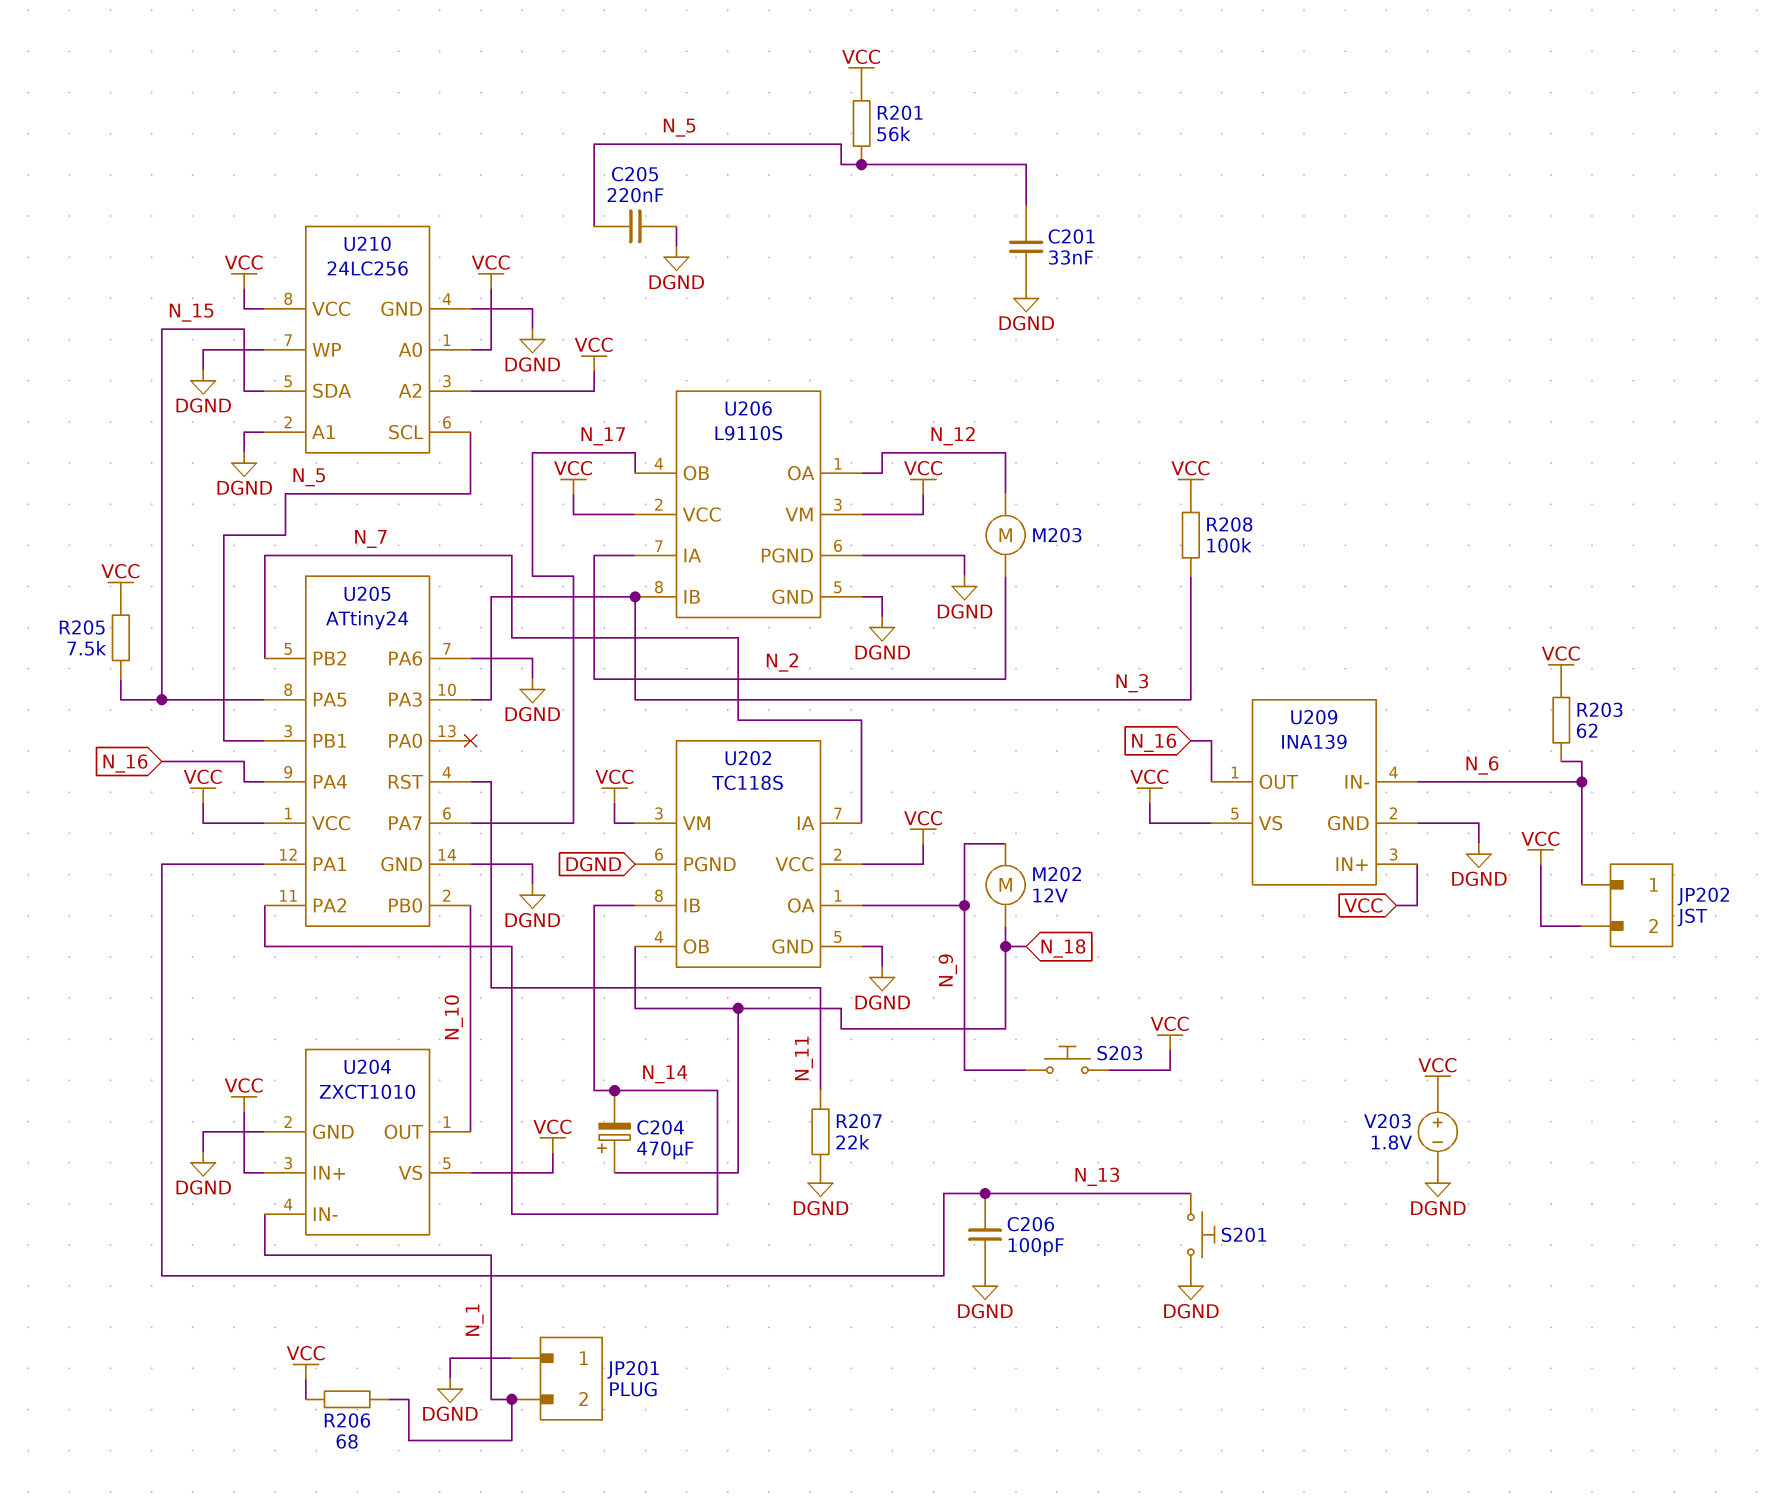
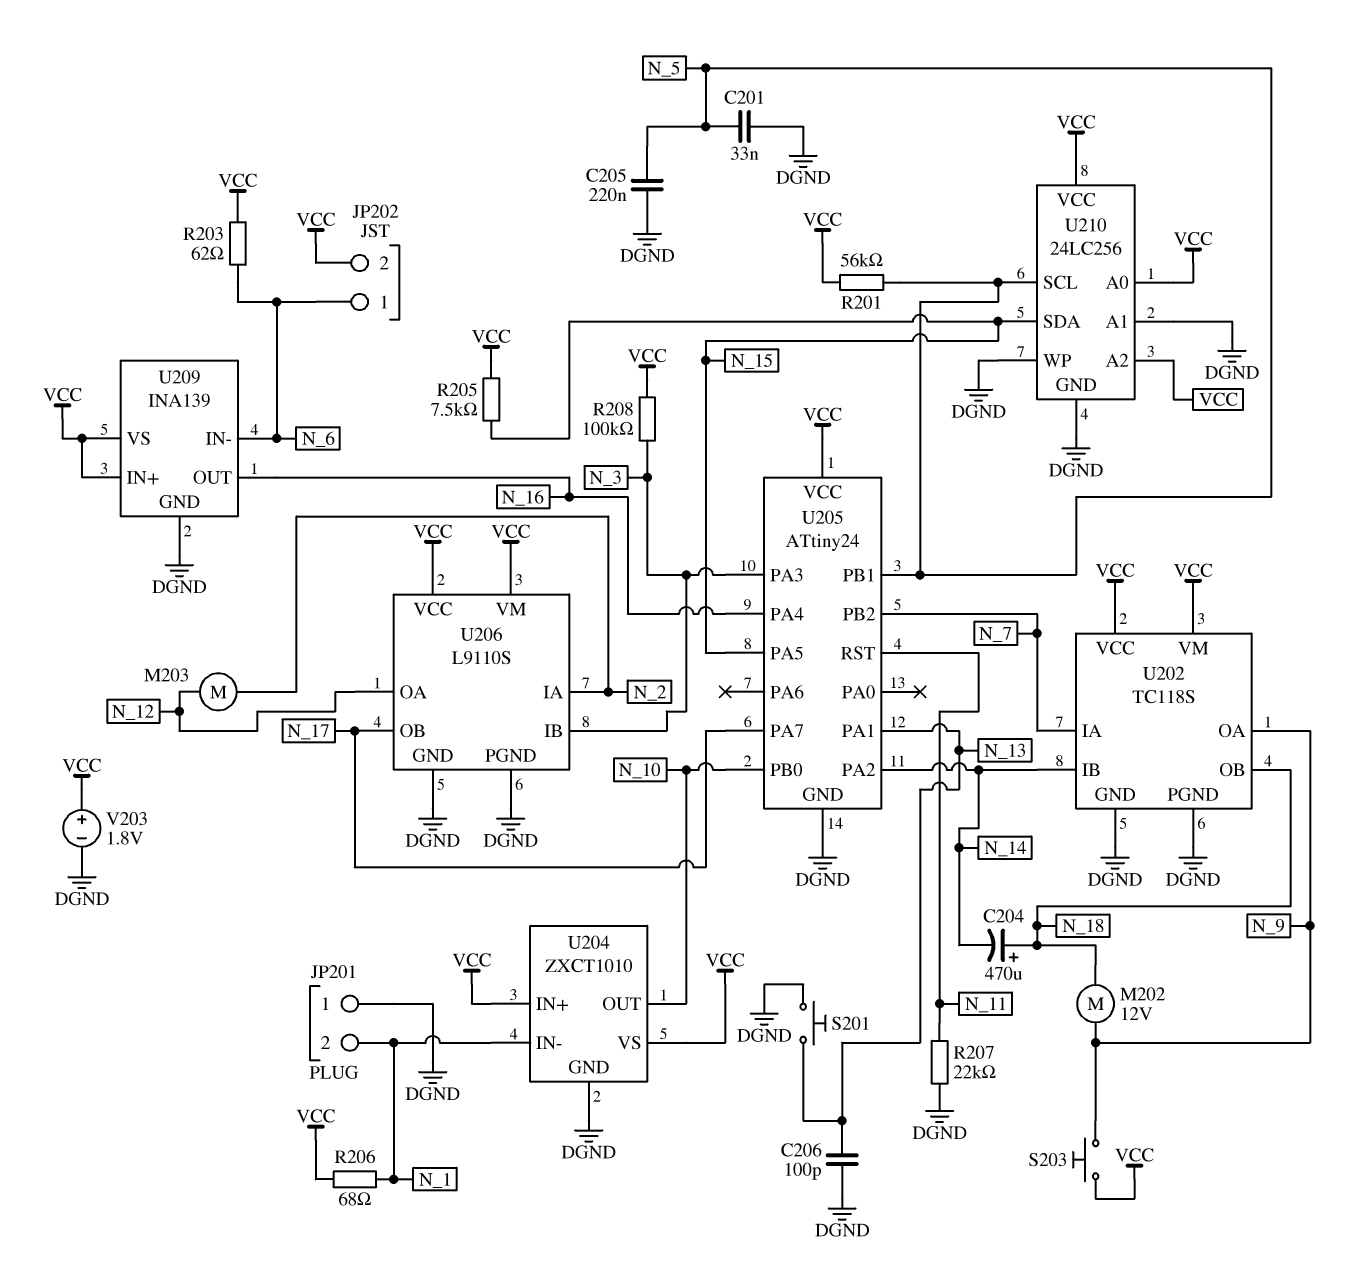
U205 pin PA6: DGND -> none

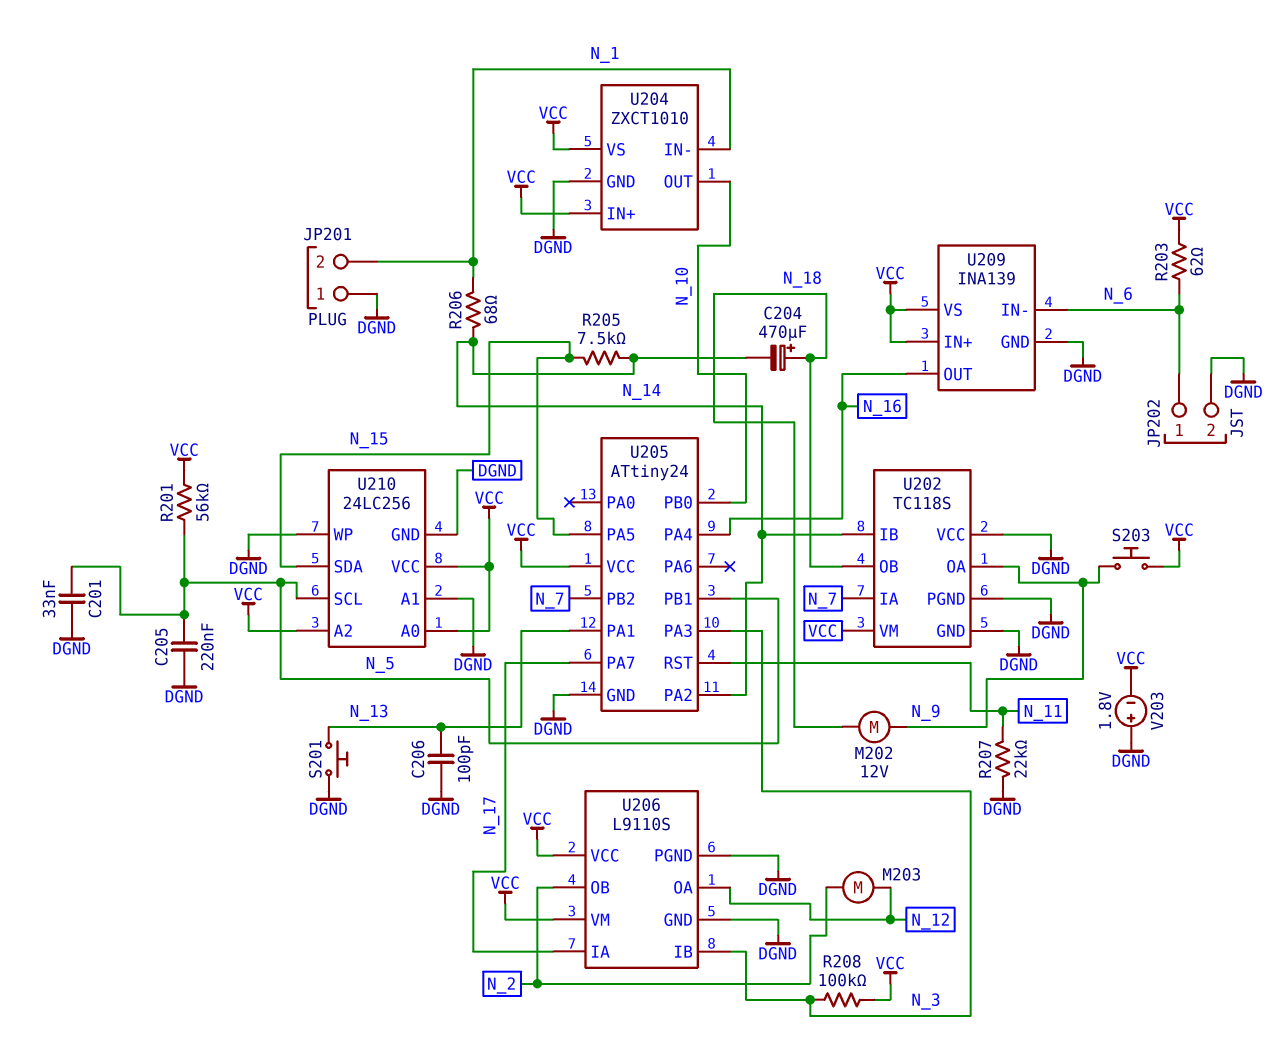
JP202 pin 2: VCC -> DGND
R205: 7.5k (N_15, VCC) -> 7.5k (N_14, N_15)
R206: 68 (N_1, VCC) -> 68 (N_1, N_14)
U202 pin VCC: VCC -> DGND
U206 pin IA: N_2 -> N_17
U206 pin OB: N_17 -> N_2
V203: 1.8V (plus VCC, minus DGND) -> 1.8V (plus DGND, minus VCC)

